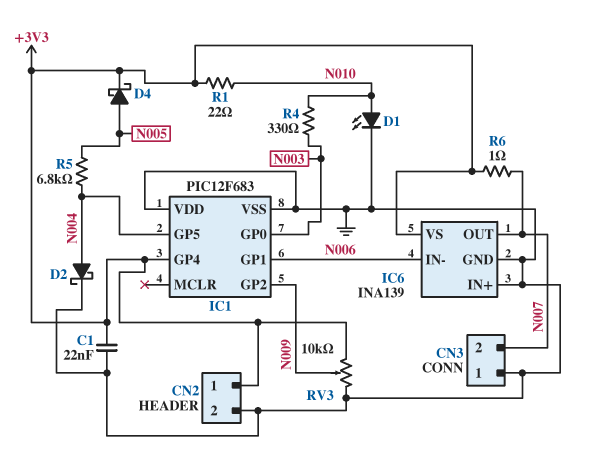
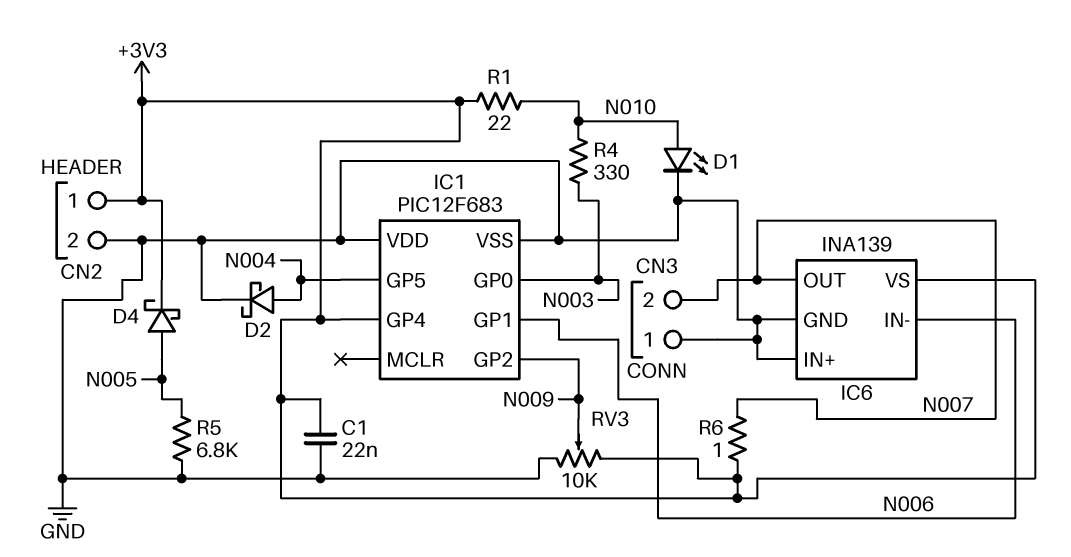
R5: 6.8k (N004, N005) -> 6.8k (GND, N005)

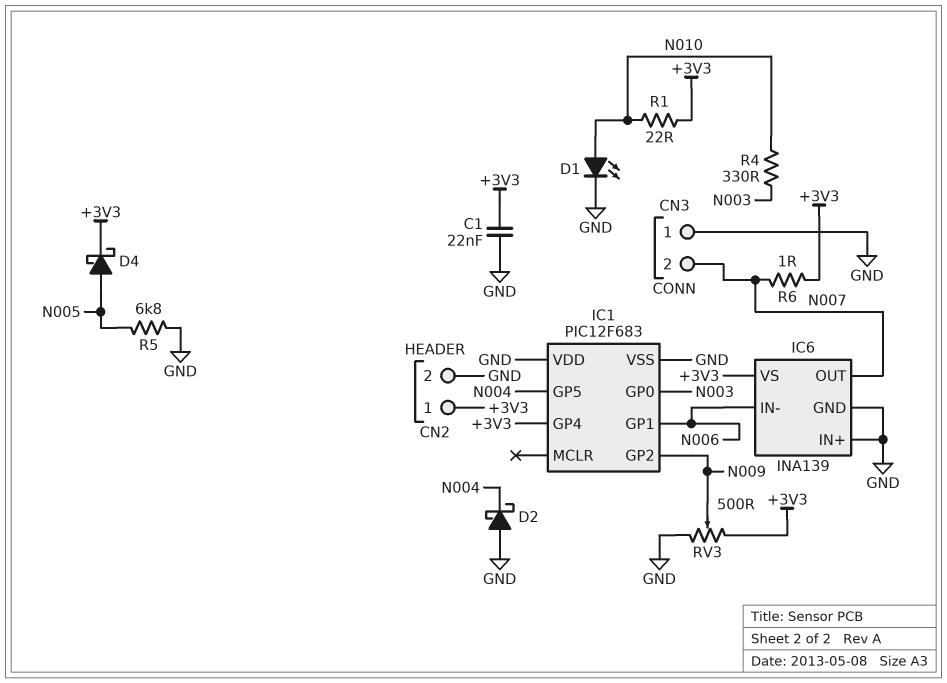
D2: schottky (A N004, K GND) -> schottky (A GND, K N004)
RV3: 10k (+3V3, GND, wiper N009) -> 500 (+3V3, GND, wiper N009)

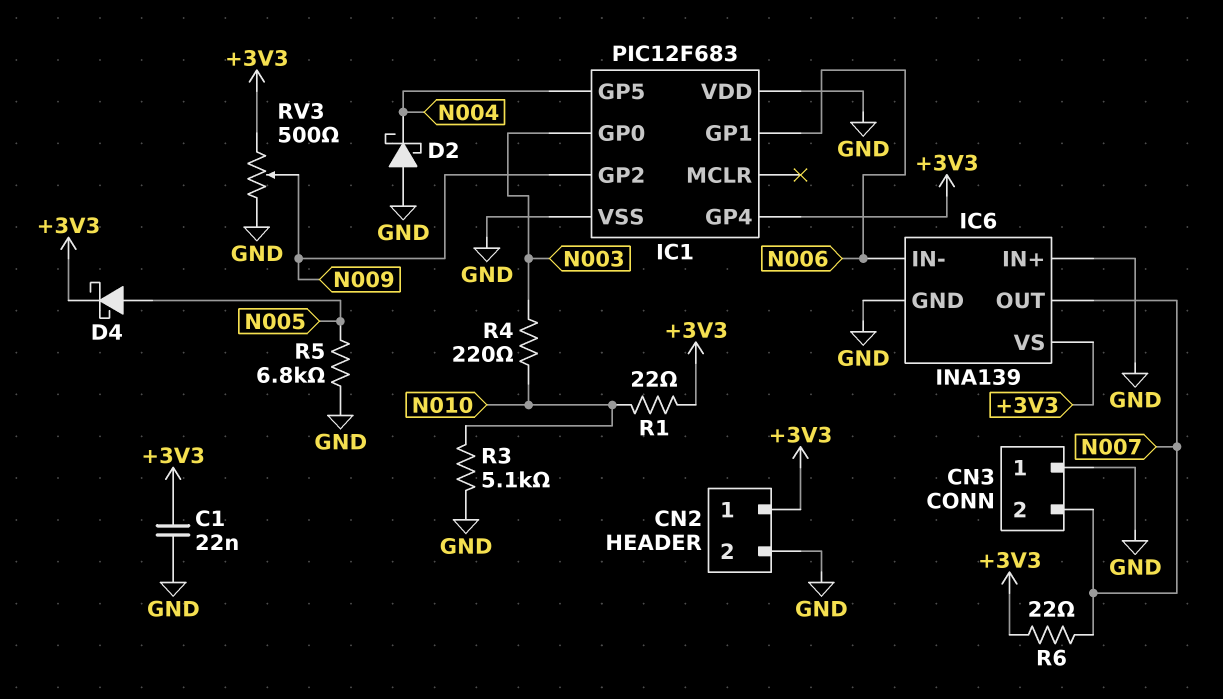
D1: LED (A N010, K GND) -> none
R3: none -> 5.1k (GND, N010)
R4: 330 (N003, N010) -> 220 (N003, N010)
R6: 1 (+3V3, N007) -> 22 (+3V3, N007)

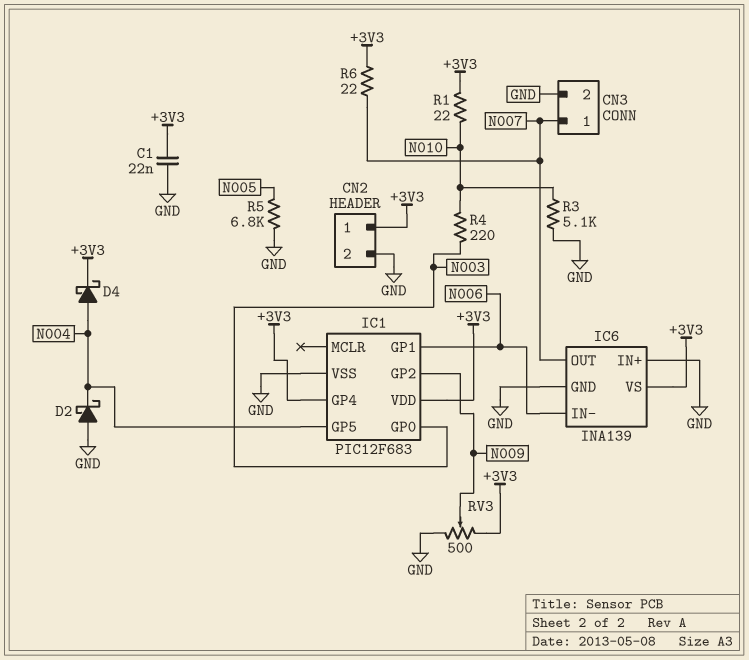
CN3 pin 1: GND -> N007
CN3 pin 2: N007 -> GND
D4: schottky (A N005, K +3V3) -> schottky (A N004, K +3V3)
IC1 pin VDD: GND -> +3V3

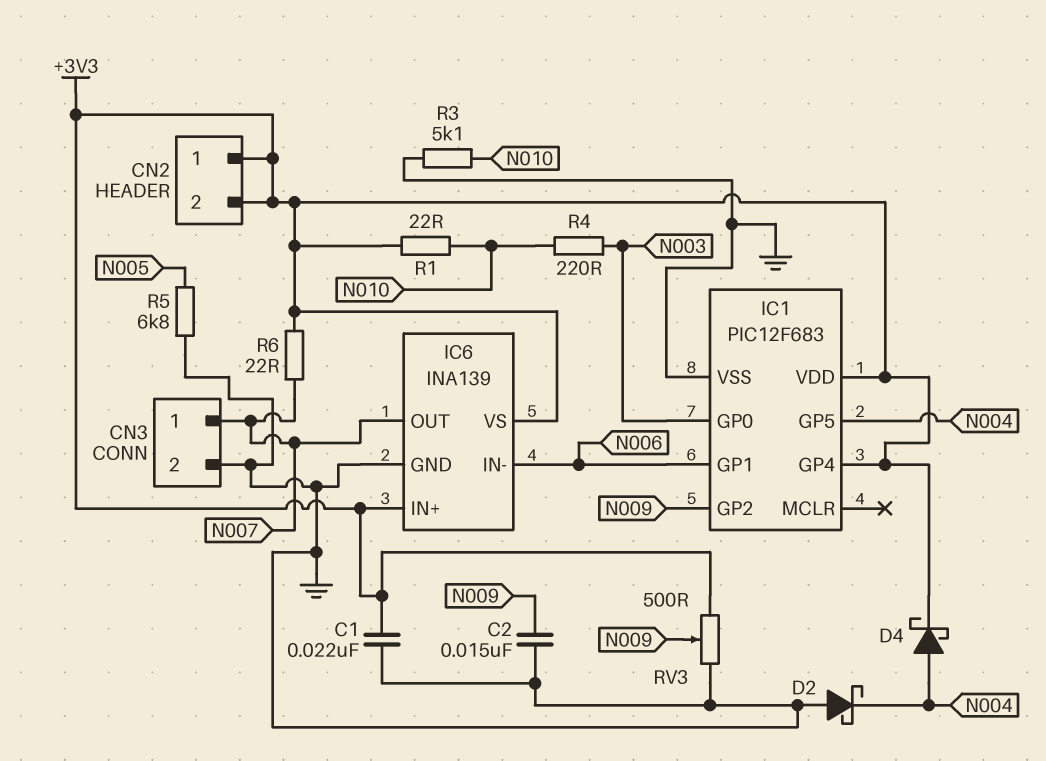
C2: none -> 15nF (GND, N009)
CN2 pin 2: GND -> +3V3
IC6 pin IN+: GND -> +3V3

